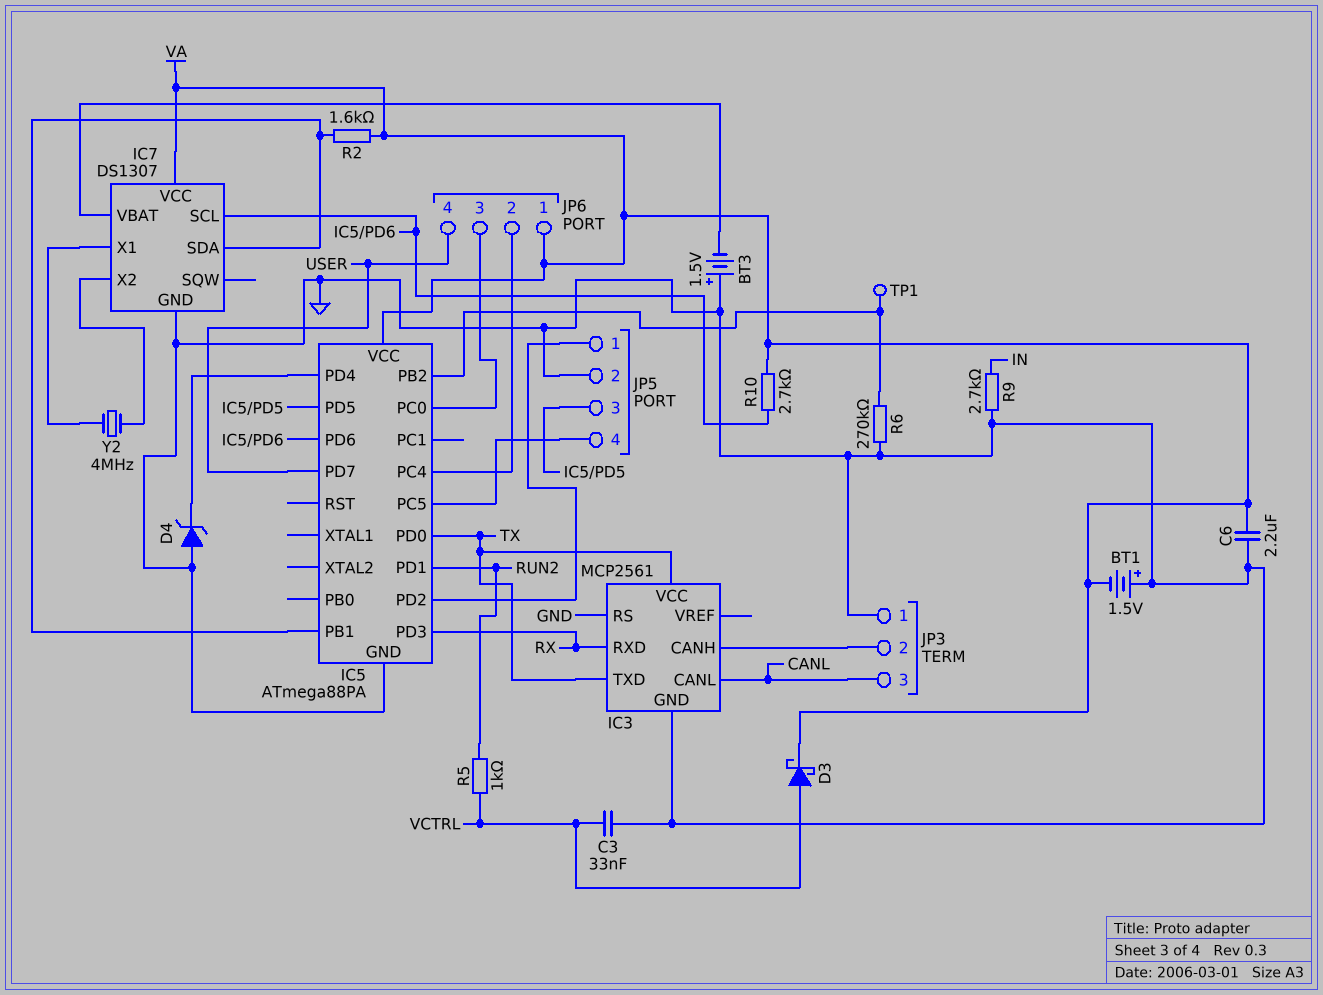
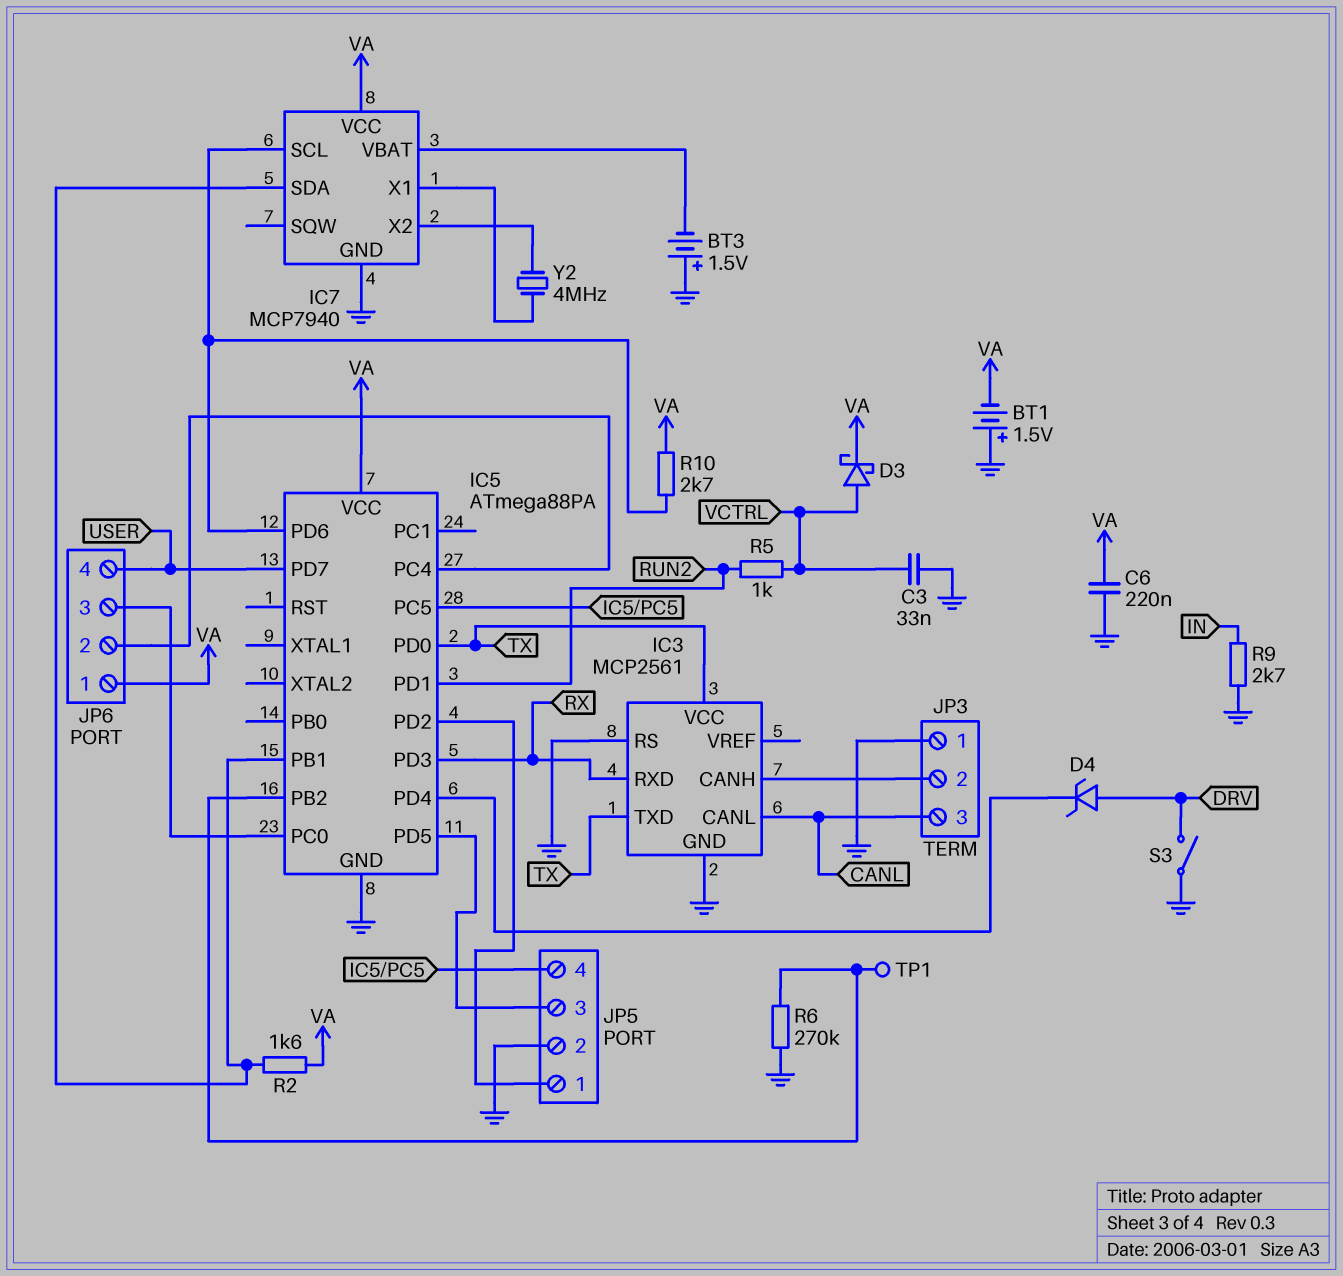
C6: 2.2uF (GND, VA) -> 220nF (GND, VA)
D4: zener (A GND, K IC5/PD4) -> zener (A DRV, K IC5/PD4)
IC7: DS1307 -> MCP7940
S3: none -> switch (DRV, GND)

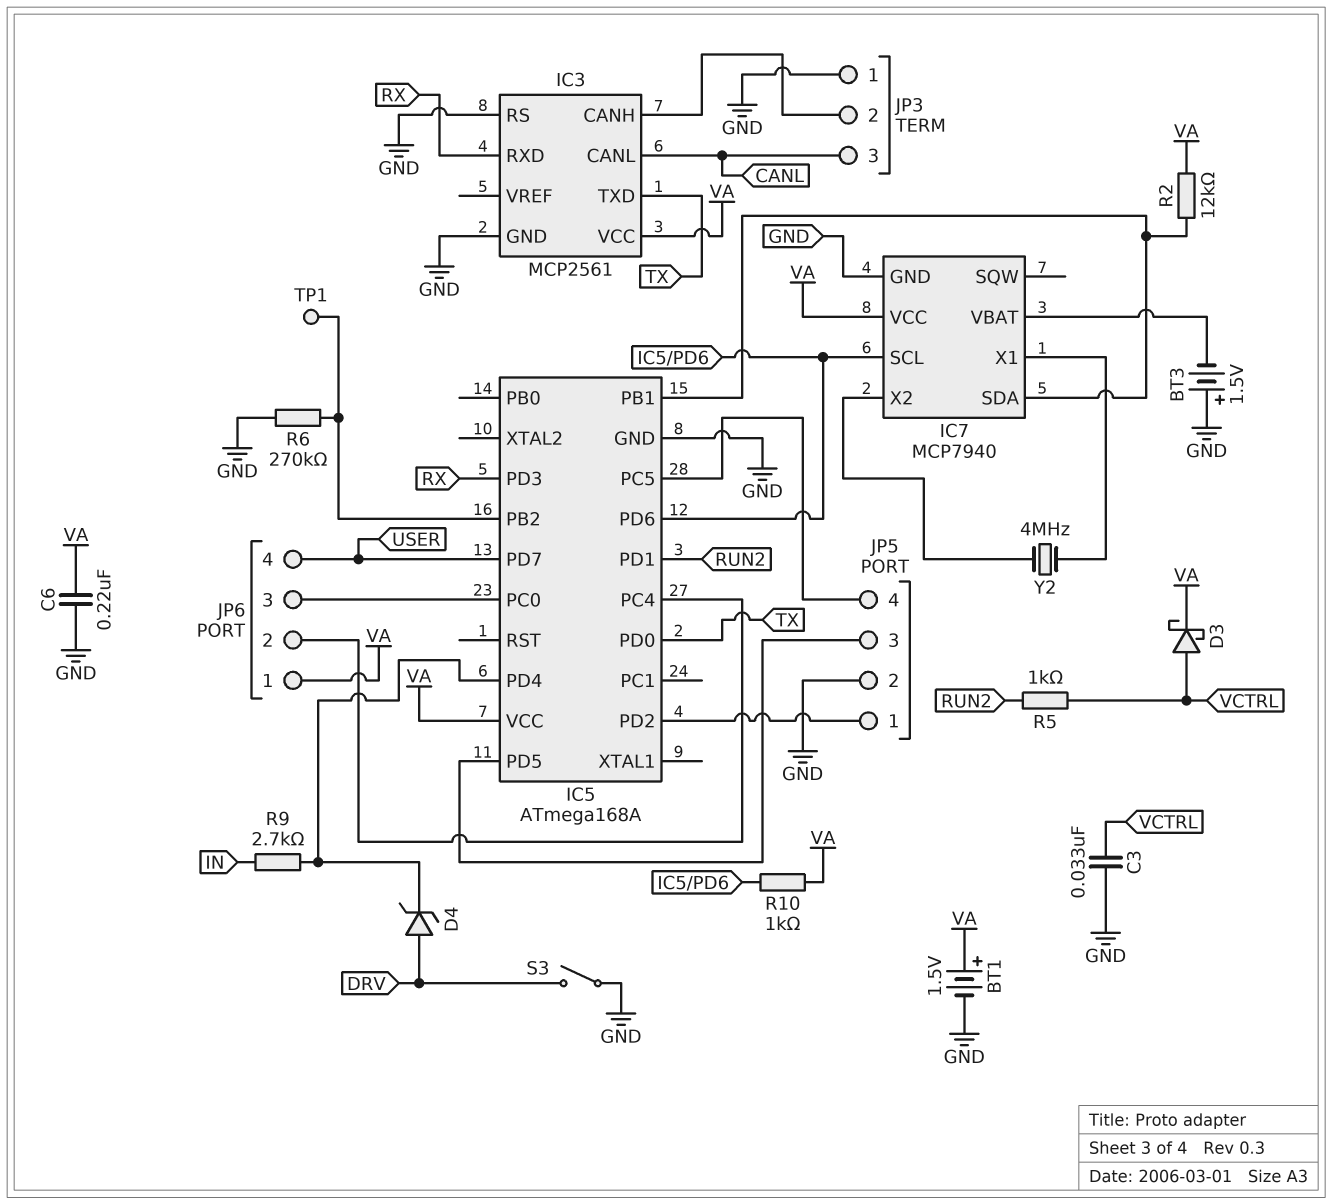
BT1: 1.5V (plus GND, minus VA) -> 1.5V (plus VA, minus GND)
IC3 pin VCC: TX -> VA
IC5: ATmega88PA -> ATmega168A
R2: 1.6k (IC5/PB1, VA) -> 12k (IC5/PB1, VA)
R9: 2.7k (GND, IN) -> 2.7k (IC5/PD4, IN)
R10: 2.7k (IC5/PD6, VA) -> 1k (IC5/PD6, VA)

